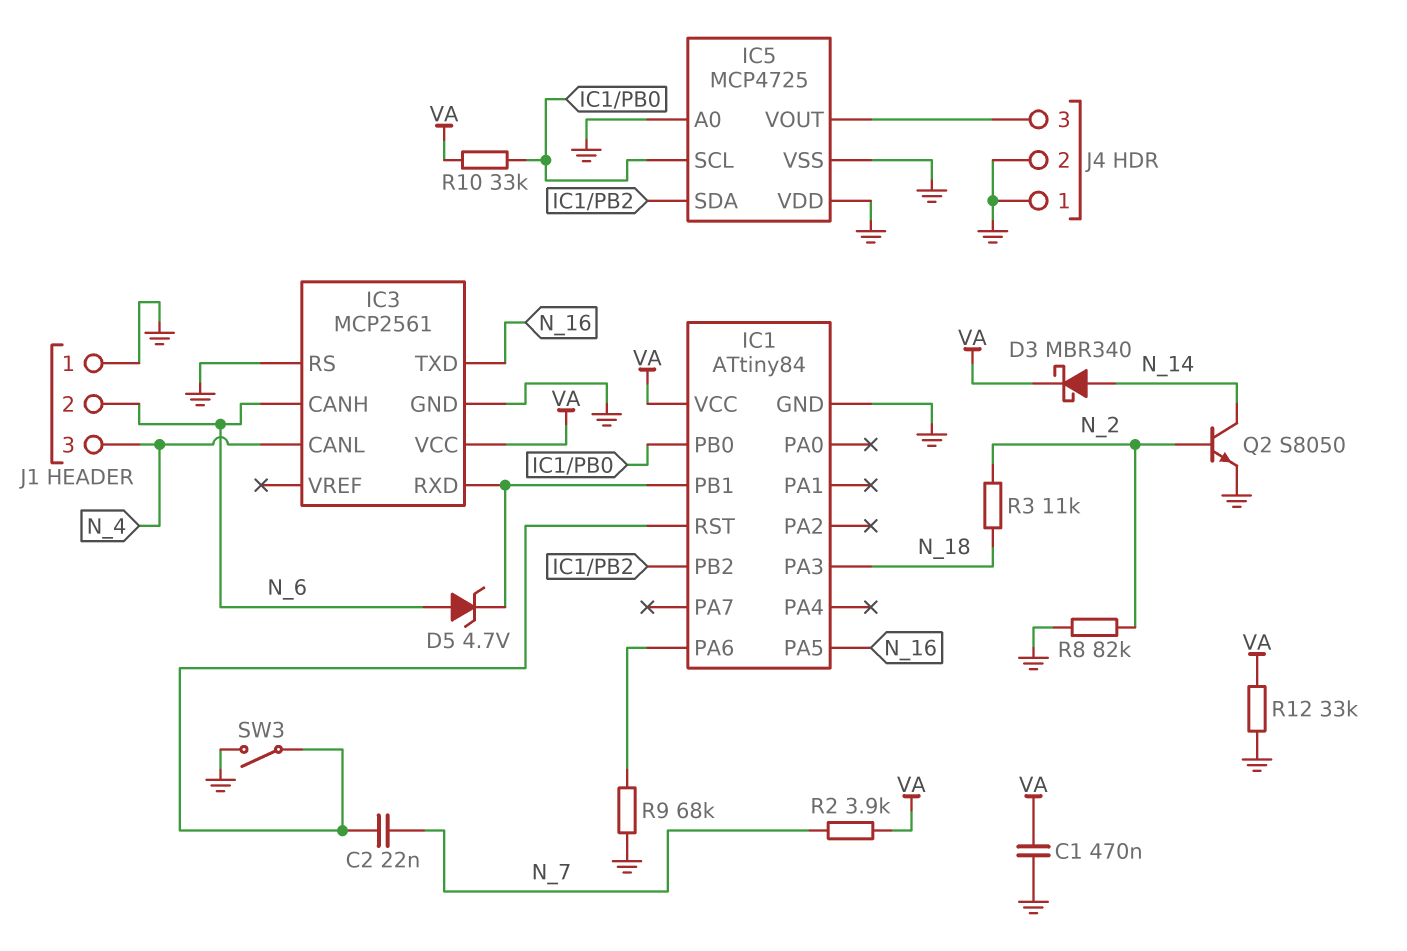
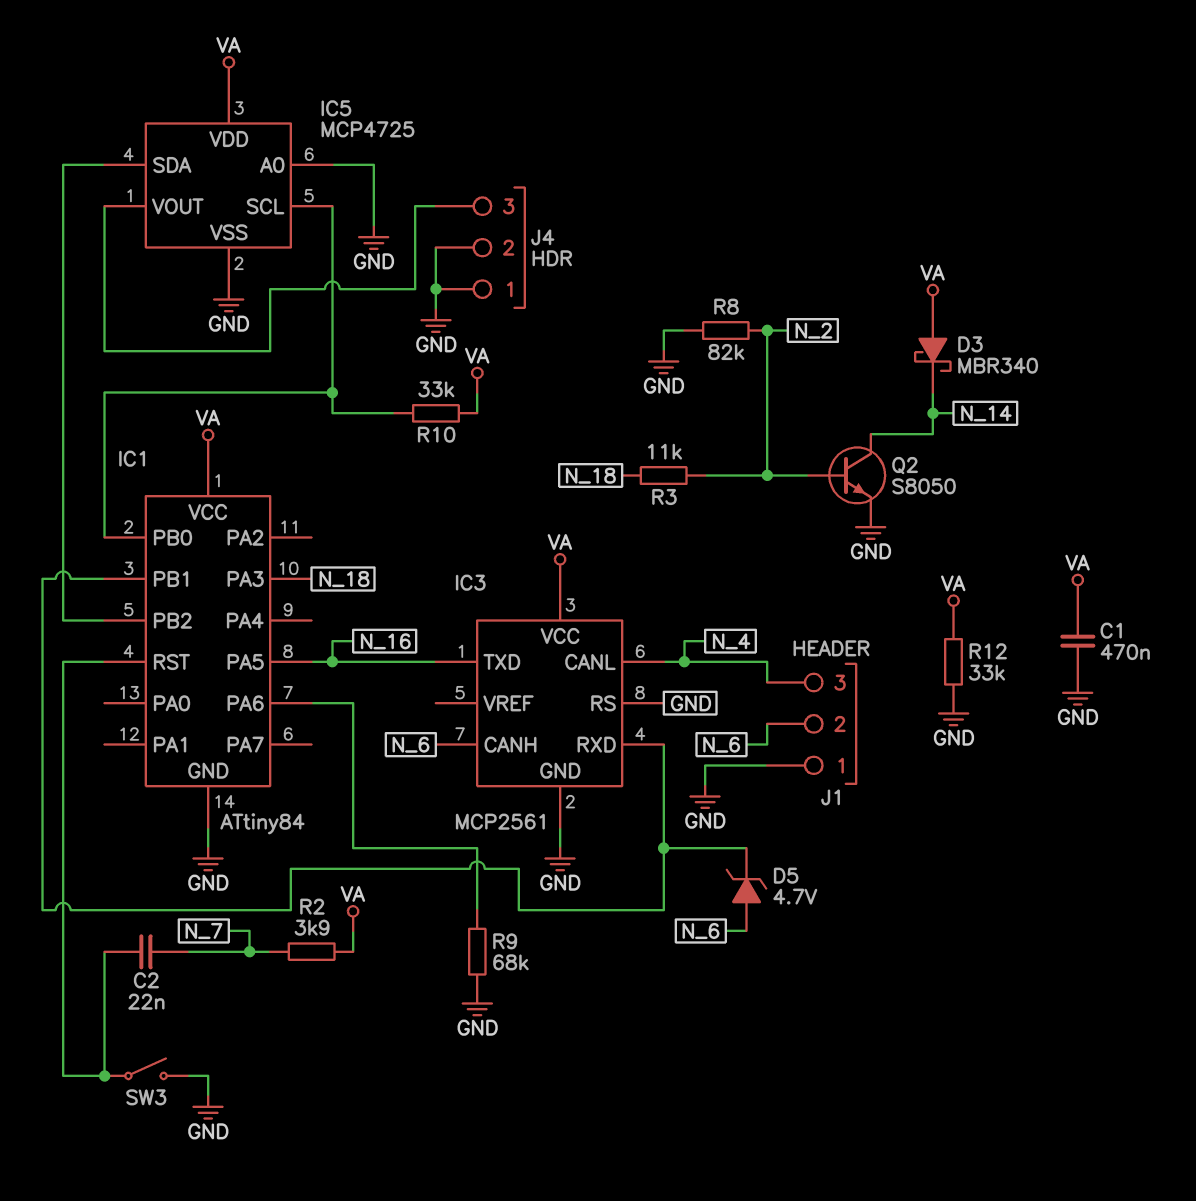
D3: schottky MBR340 (A N_14, K VA) -> schottky MBR340 (A VA, K N_14)
IC5 pin VDD: GND -> VA

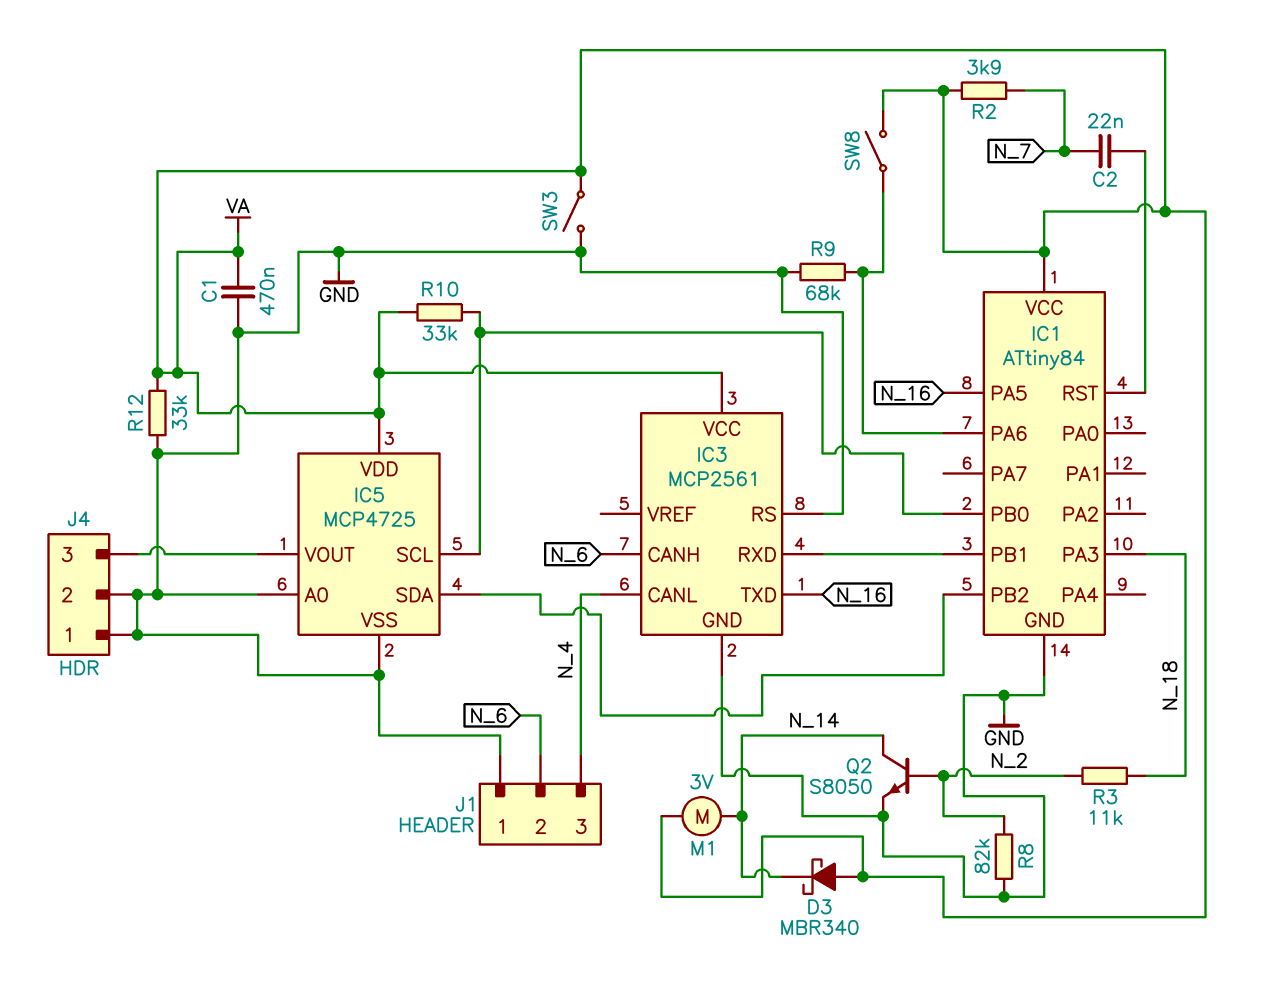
D5: zener 4.7V (A N_6, K IC1/PB1) -> none
M1: none -> motor 3V (N_14, VA)
SW3: switch (GND, IC1/RST) -> switch (GND, VA)
SW8: none -> switch (IC1/PA6, VA)

